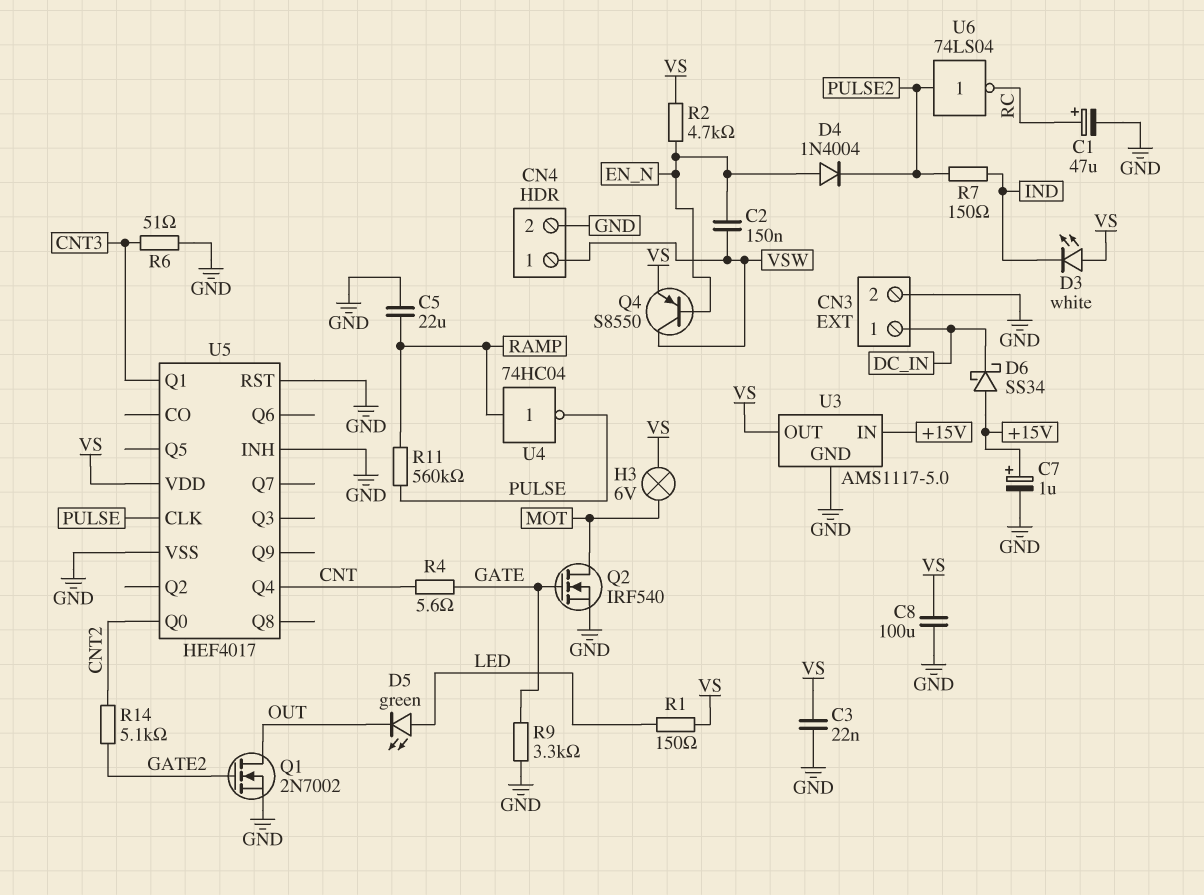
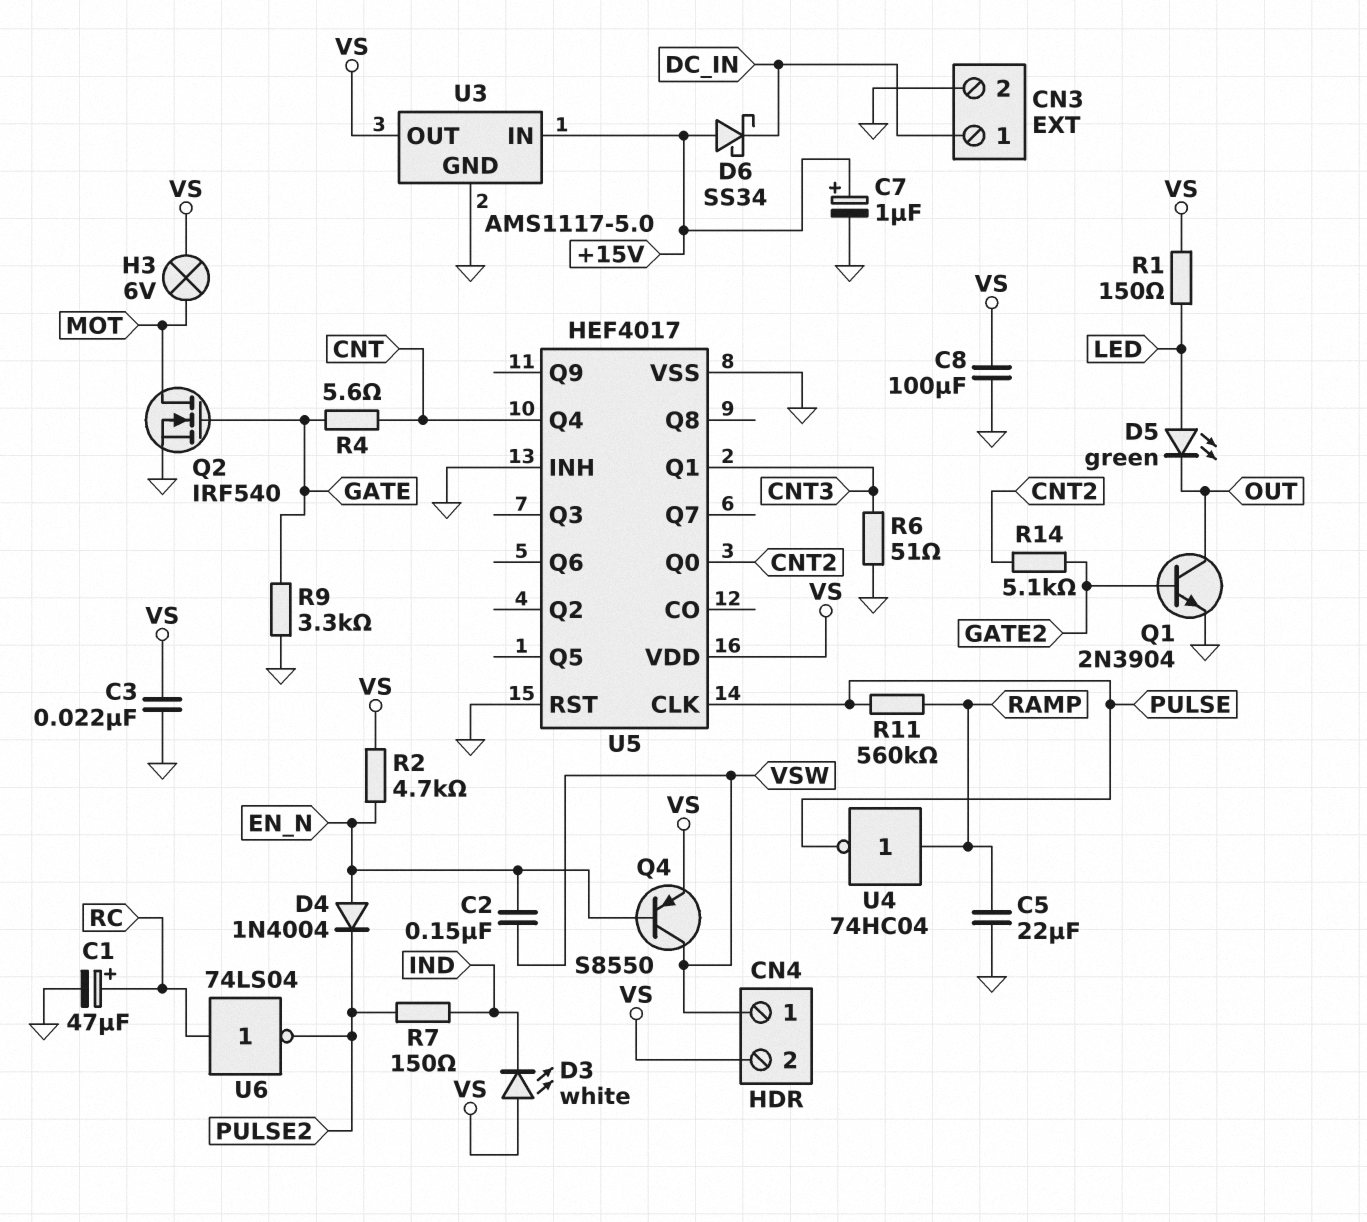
CN4 pin 2: GND -> VS
Q1: NMOS 2N7002 (G GATE2, D OUT, S GND) -> NPN 2N3904 (B GATE2, C OUT, E GND)
U6: NOT 74LS04 (in PULSE2, out RC) -> NOT 74LS04 (in RC, out PULSE2)

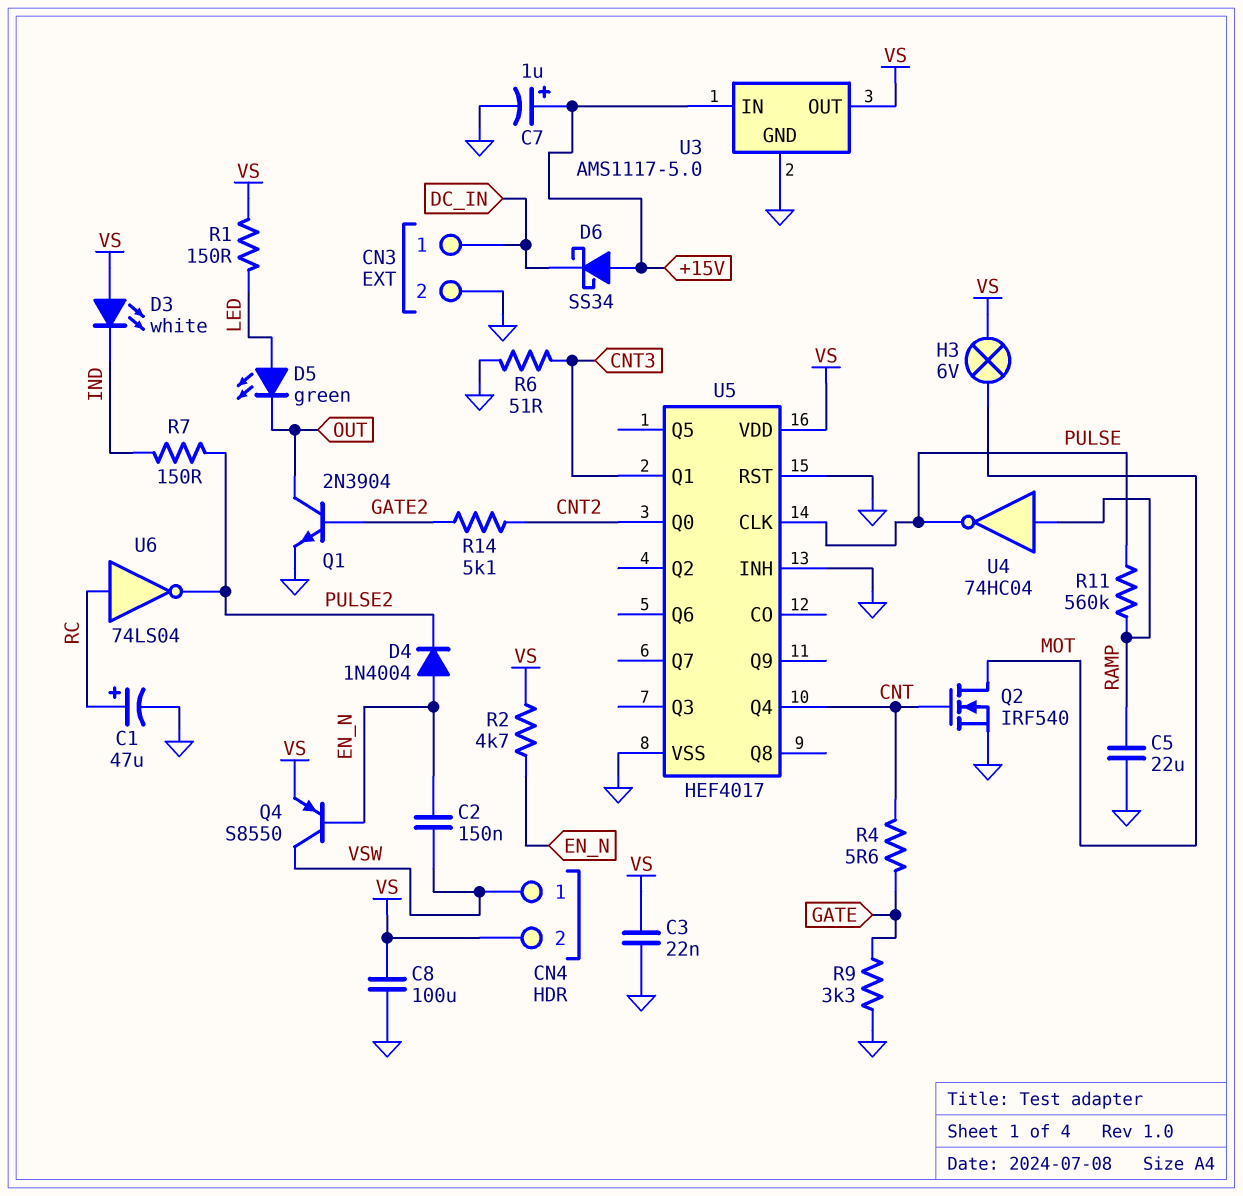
Q2: NMOS IRF540 (G GATE, D MOT, S GND) -> NMOS IRF540 (G CNT, D MOT, S GND)

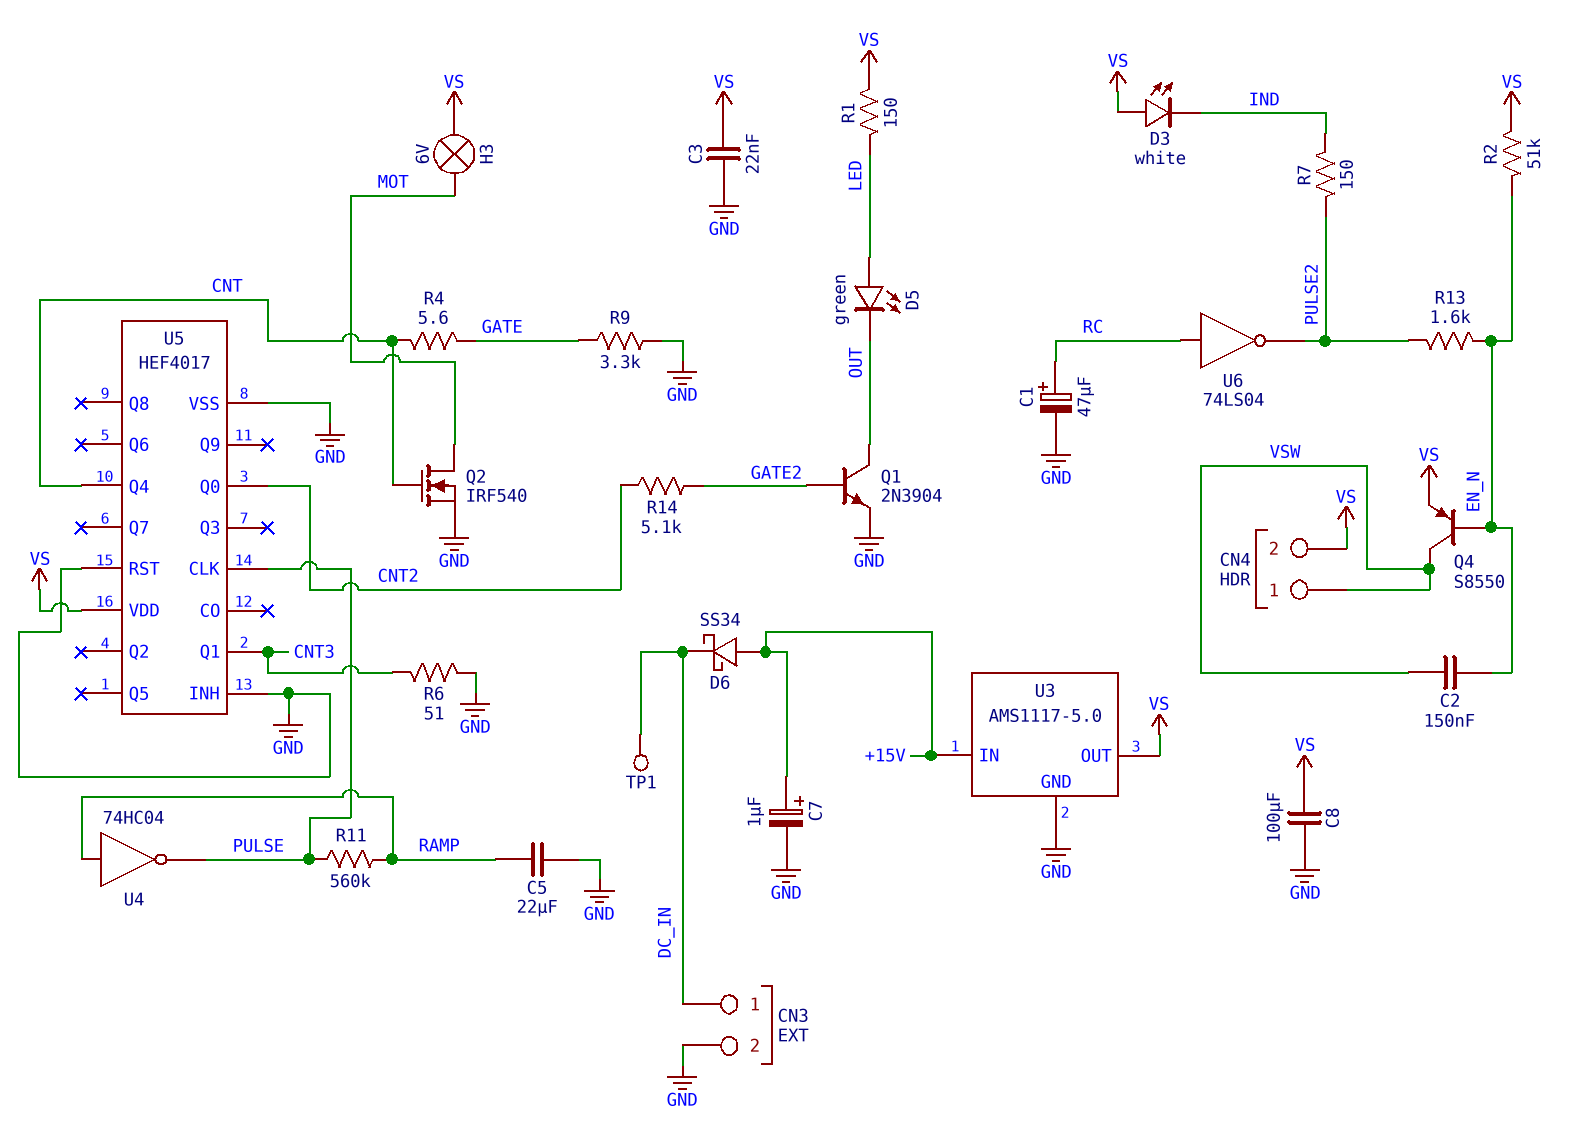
D4: diode 1N4004 (A EN_N, K PULSE2) -> none
R2: 4.7k (EN_N, VS) -> 51k (EN_N, VS)
R13: none -> 1.6k (EN_N, PULSE2)
TP1: none -> test point (DC_IN)

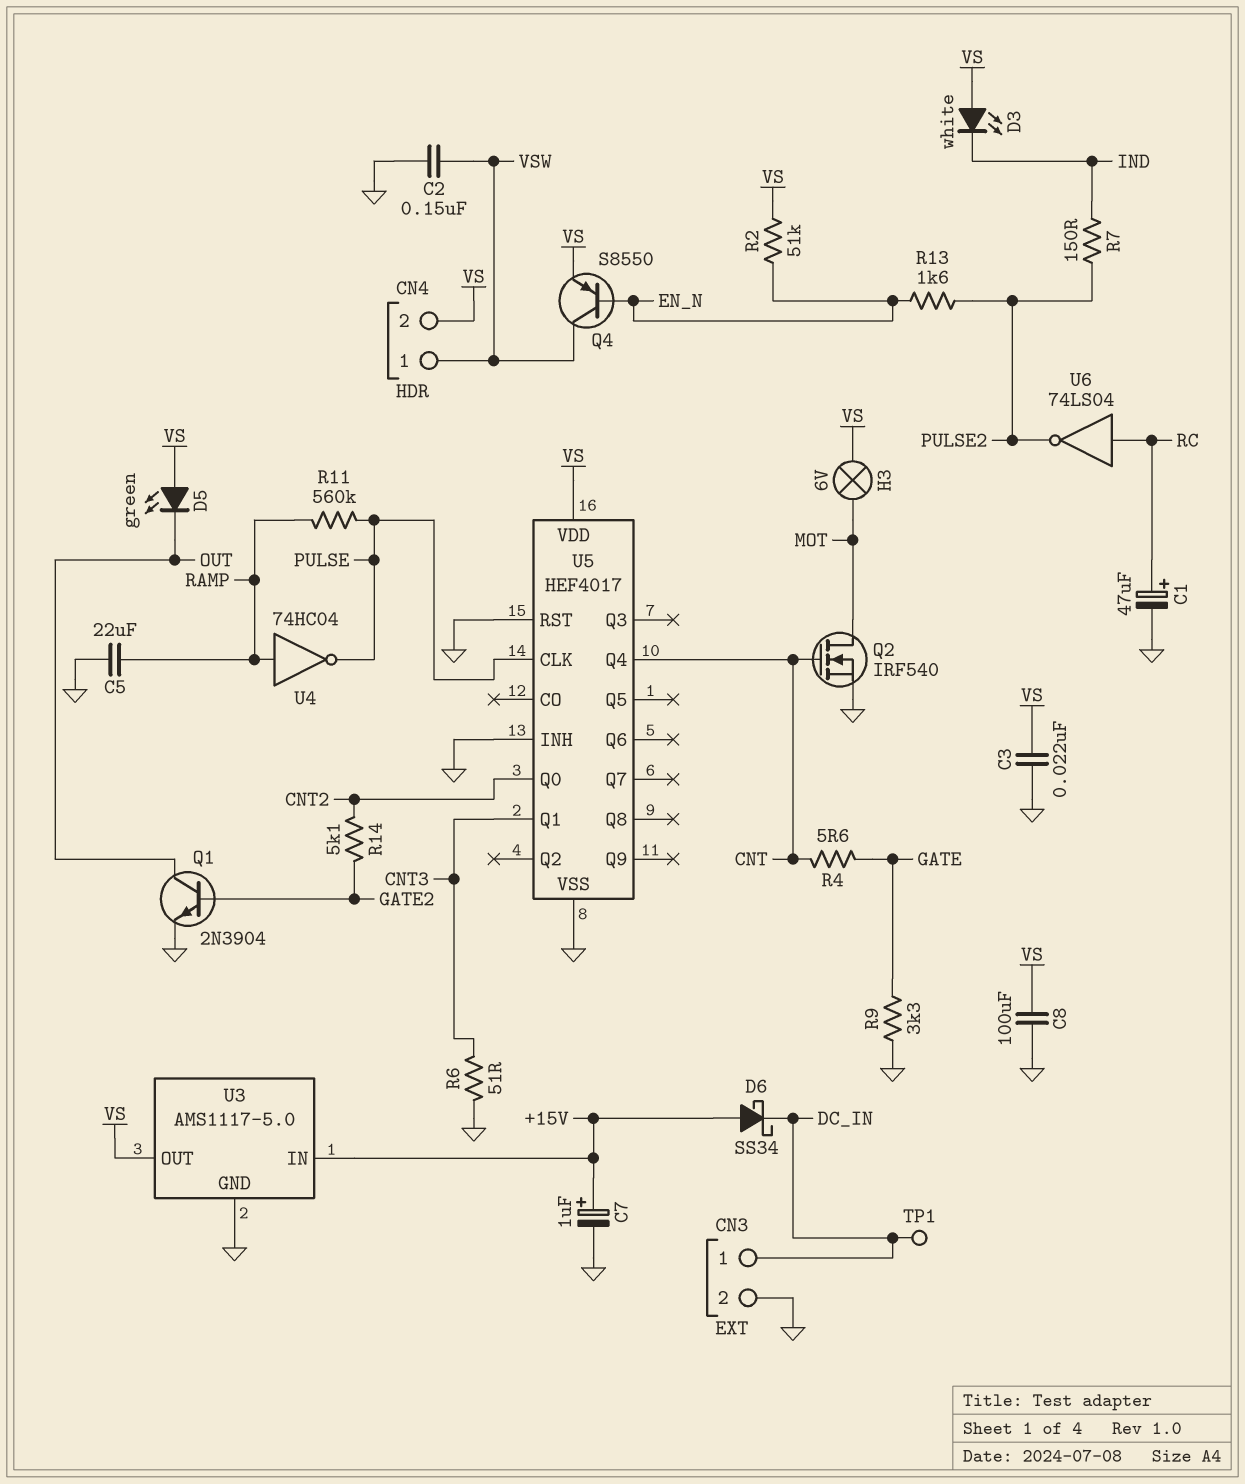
C2: 150nF (EN_N, VSW) -> 150nF (GND, VSW)
D5: LED green (A LED, K OUT) -> LED green (A VS, K OUT)
R1: 150 (LED, VS) -> none

